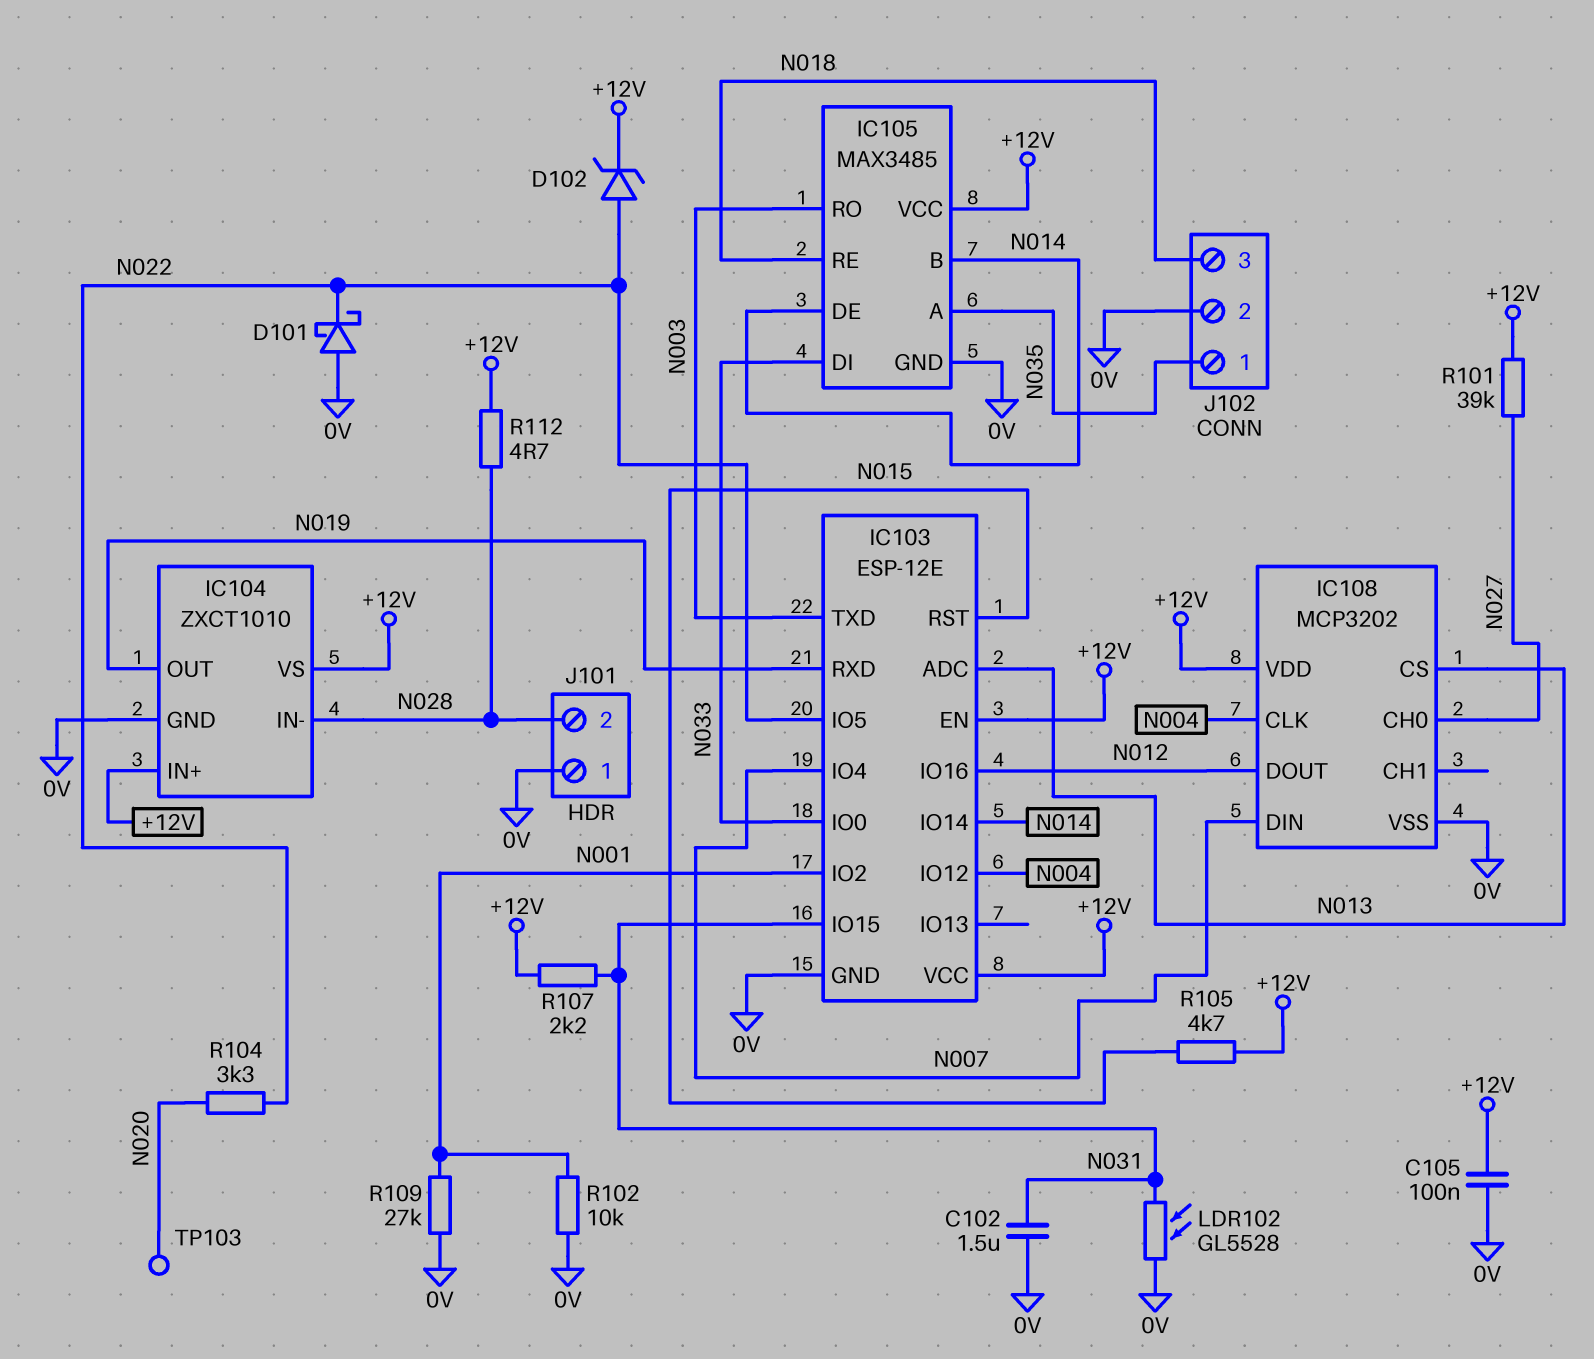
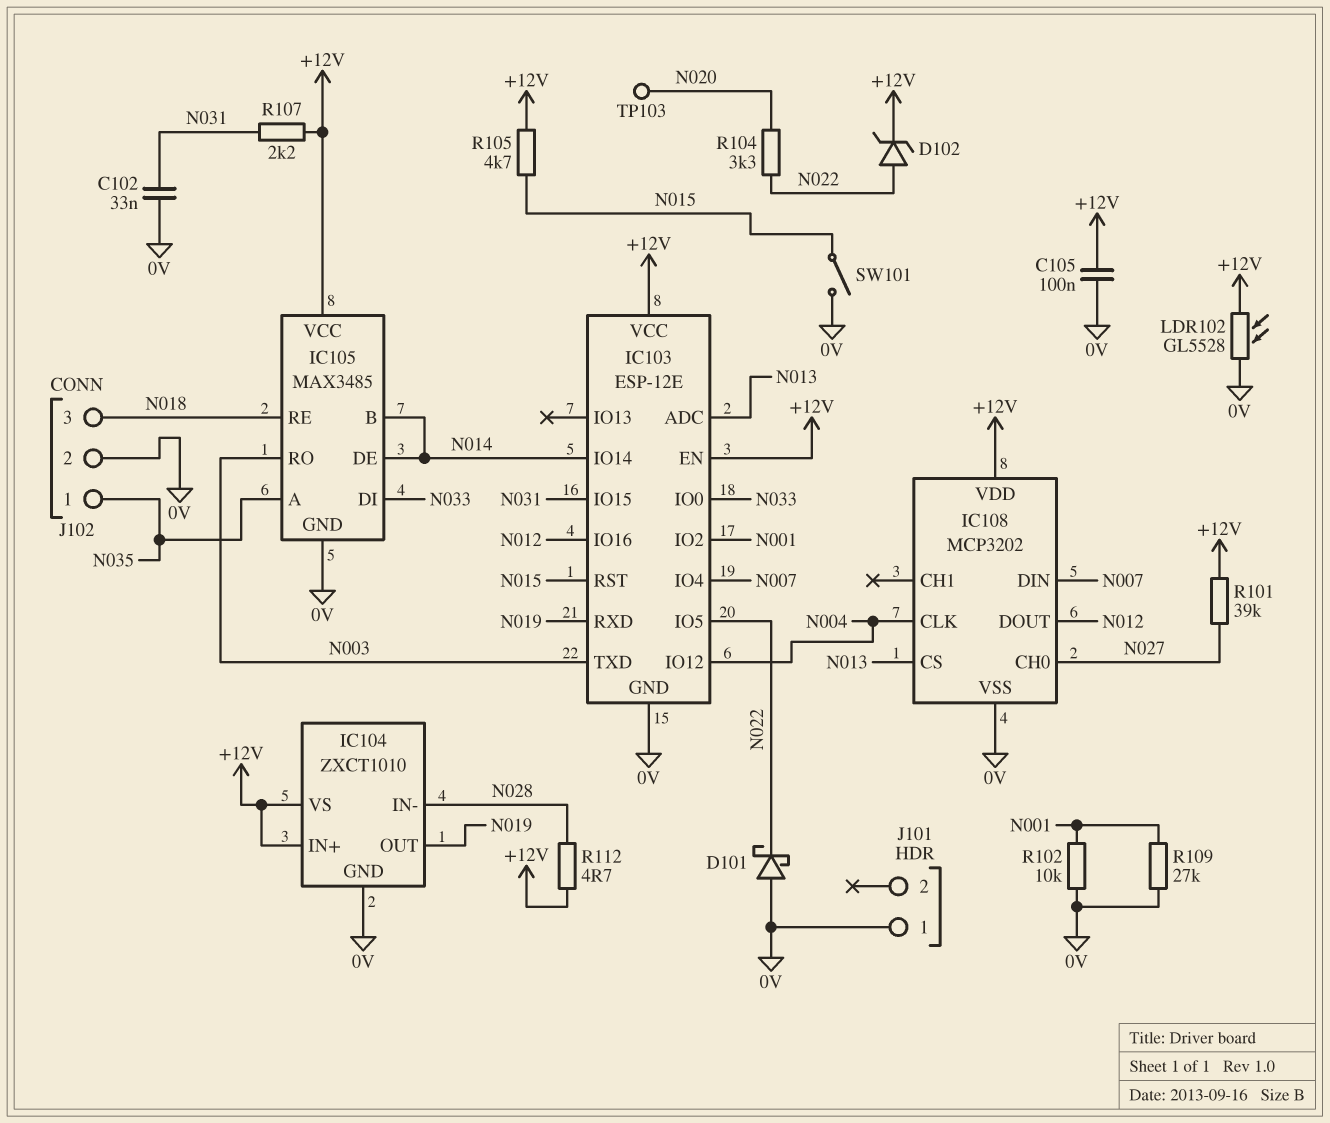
C102: 1.5uF (0V, N031) -> 33nF (0V, N031)
J101 pin 2: N028 -> none
LDR102: GL5528 (0V, N031) -> GL5528 (+12V, 0V)
SW101: none -> switch (0V, N015)

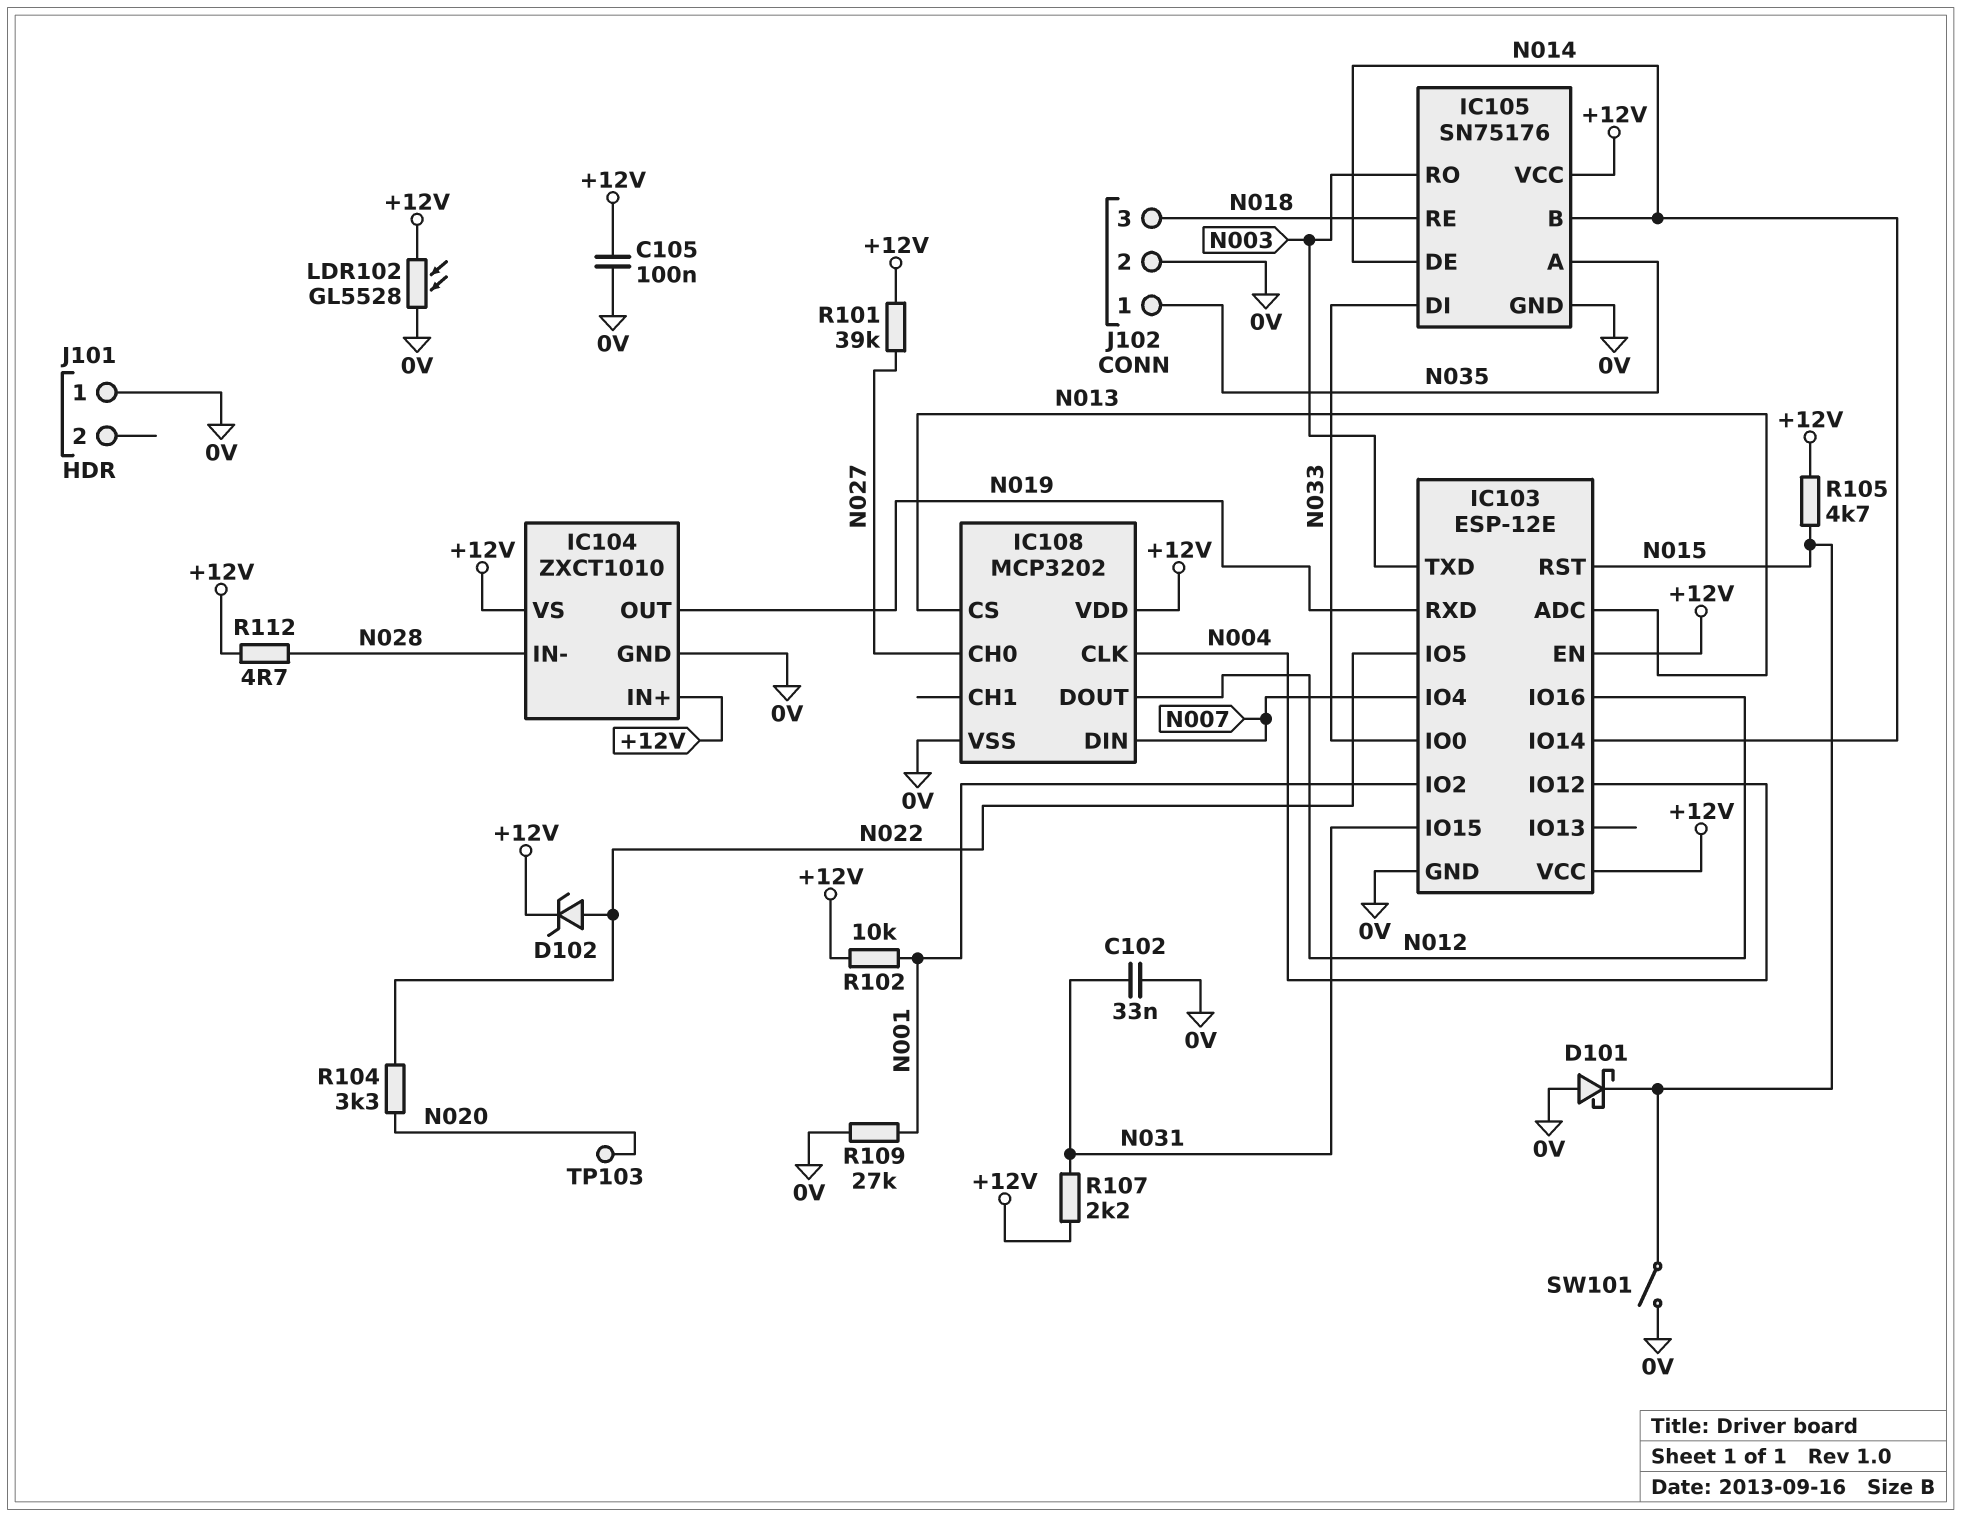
D101: schottky (A 0V, K N022) -> schottky (A 0V, K N015)
IC105: MAX3485 -> SN75176
R102: 10k (0V, N001) -> 10k (+12V, N001)

